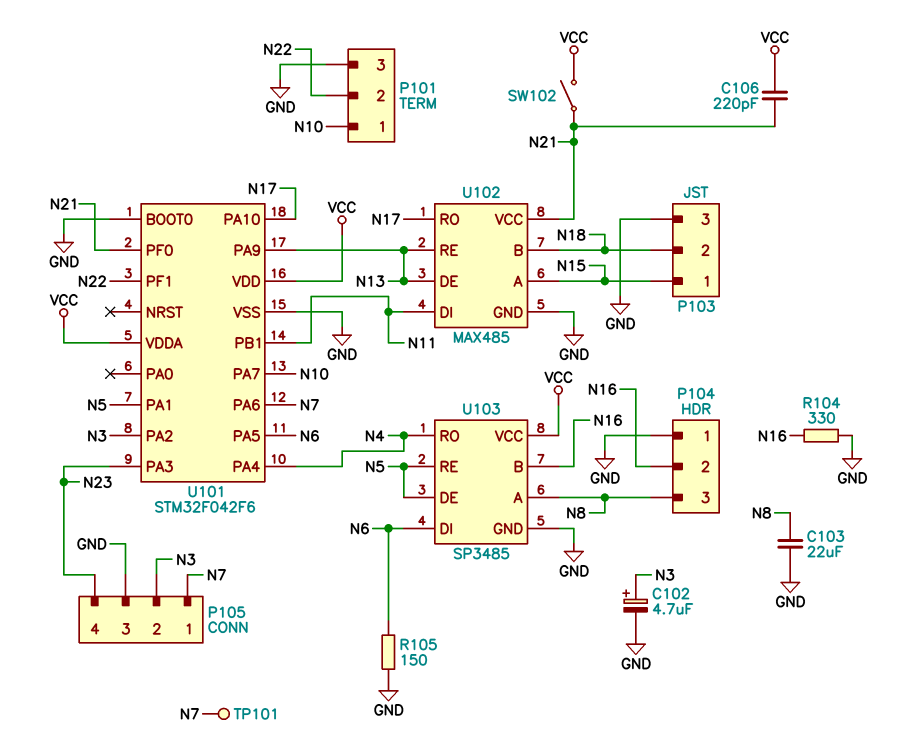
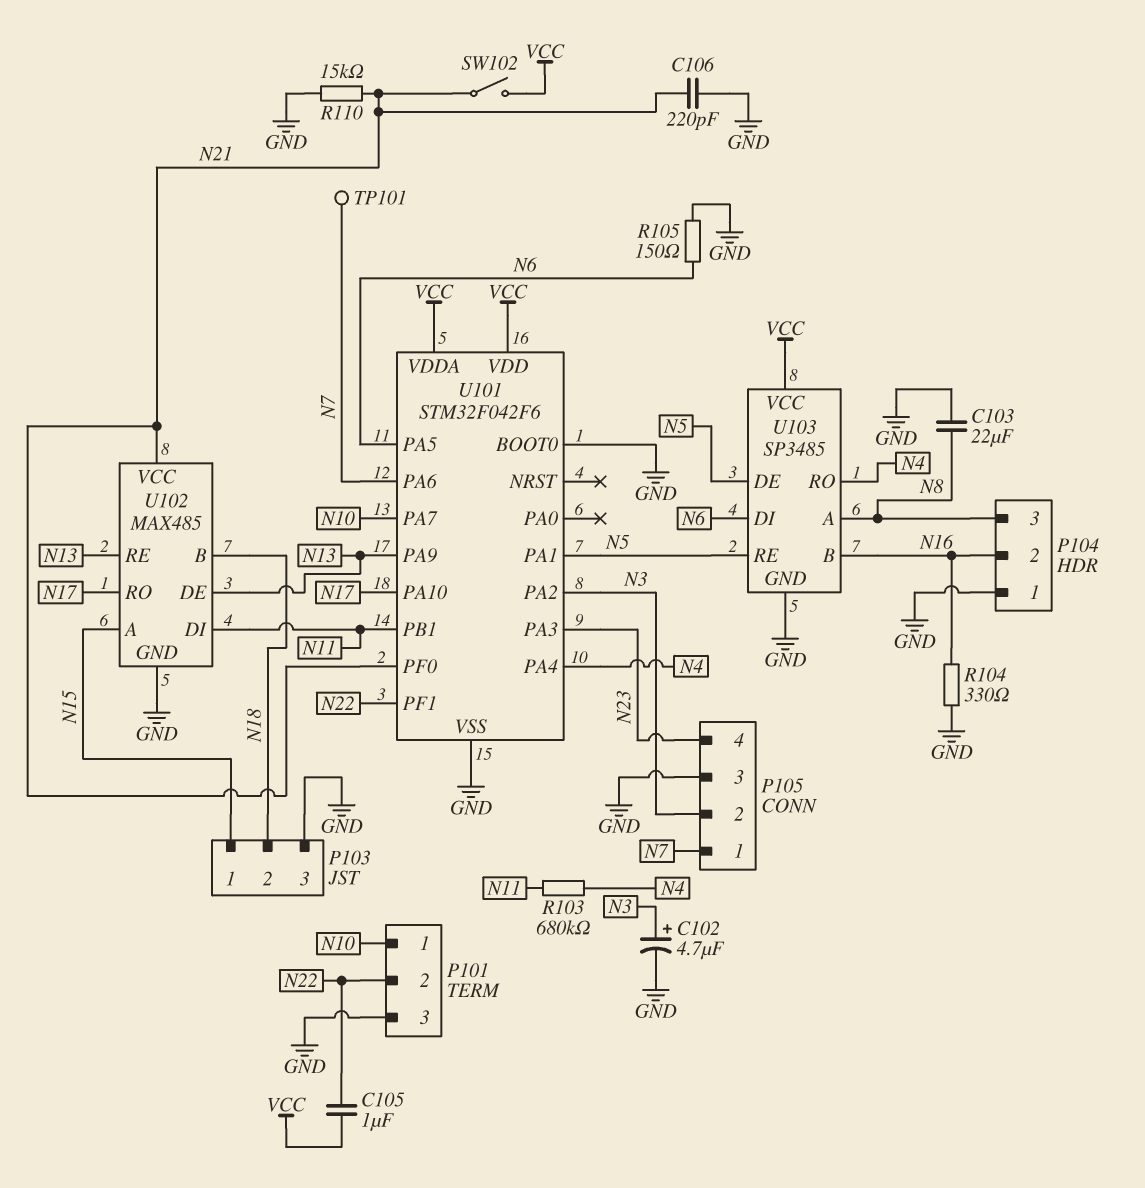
C105: none -> 1uF (N22, VCC)
C106: 220pF (N21, VCC) -> 220pF (GND, N21)
R103: none -> 680k (N4, N11)
R110: none -> 15k (GND, N21)

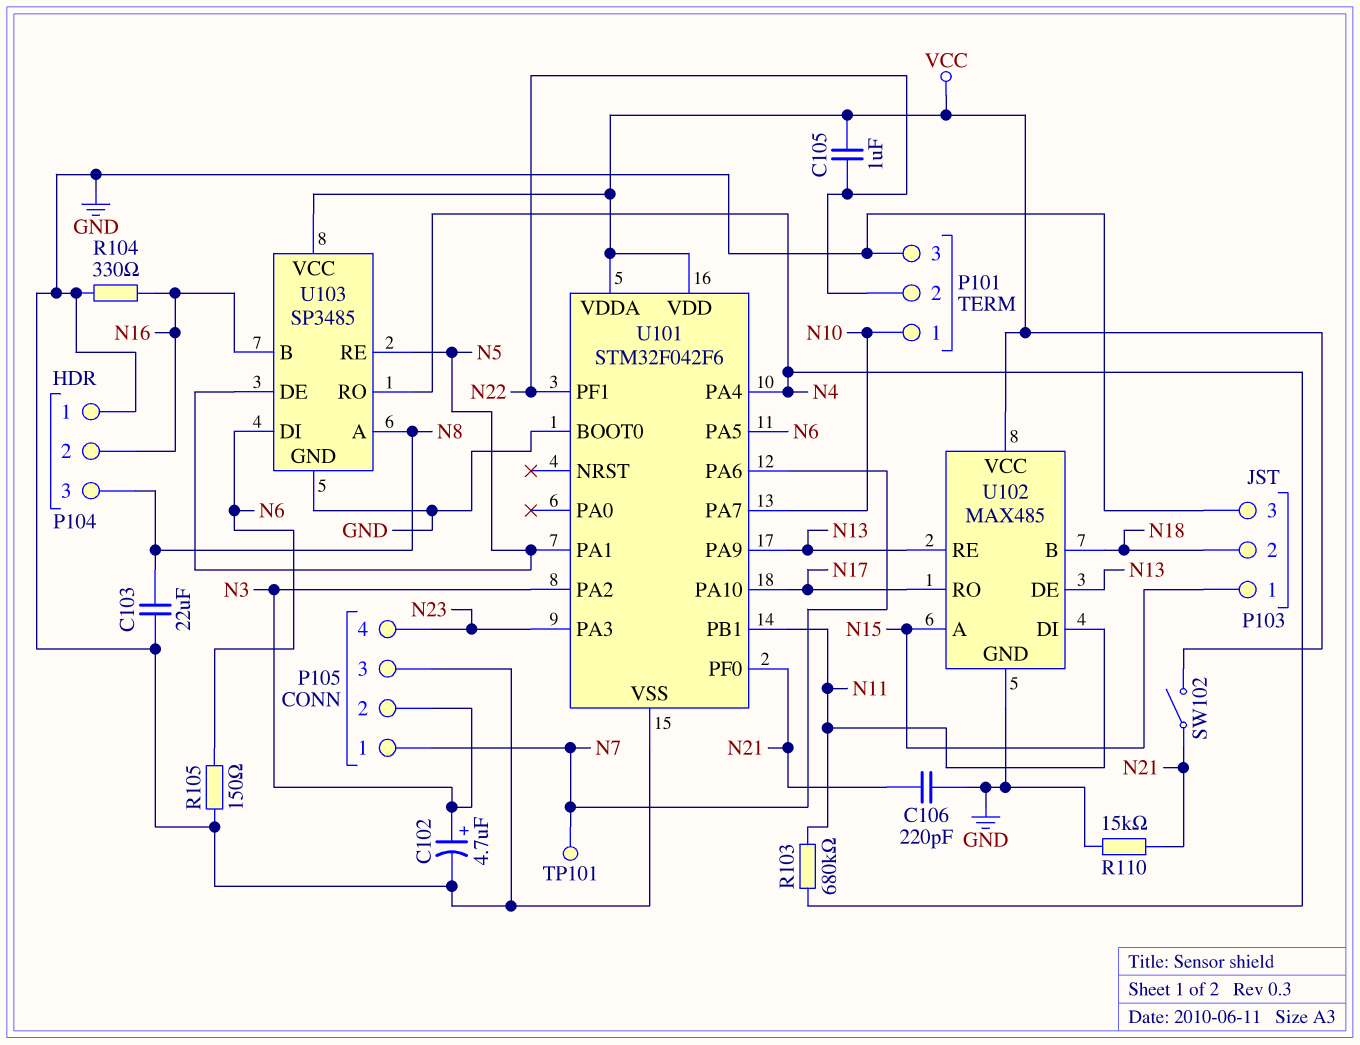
U102 pin VCC: N21 -> VCC

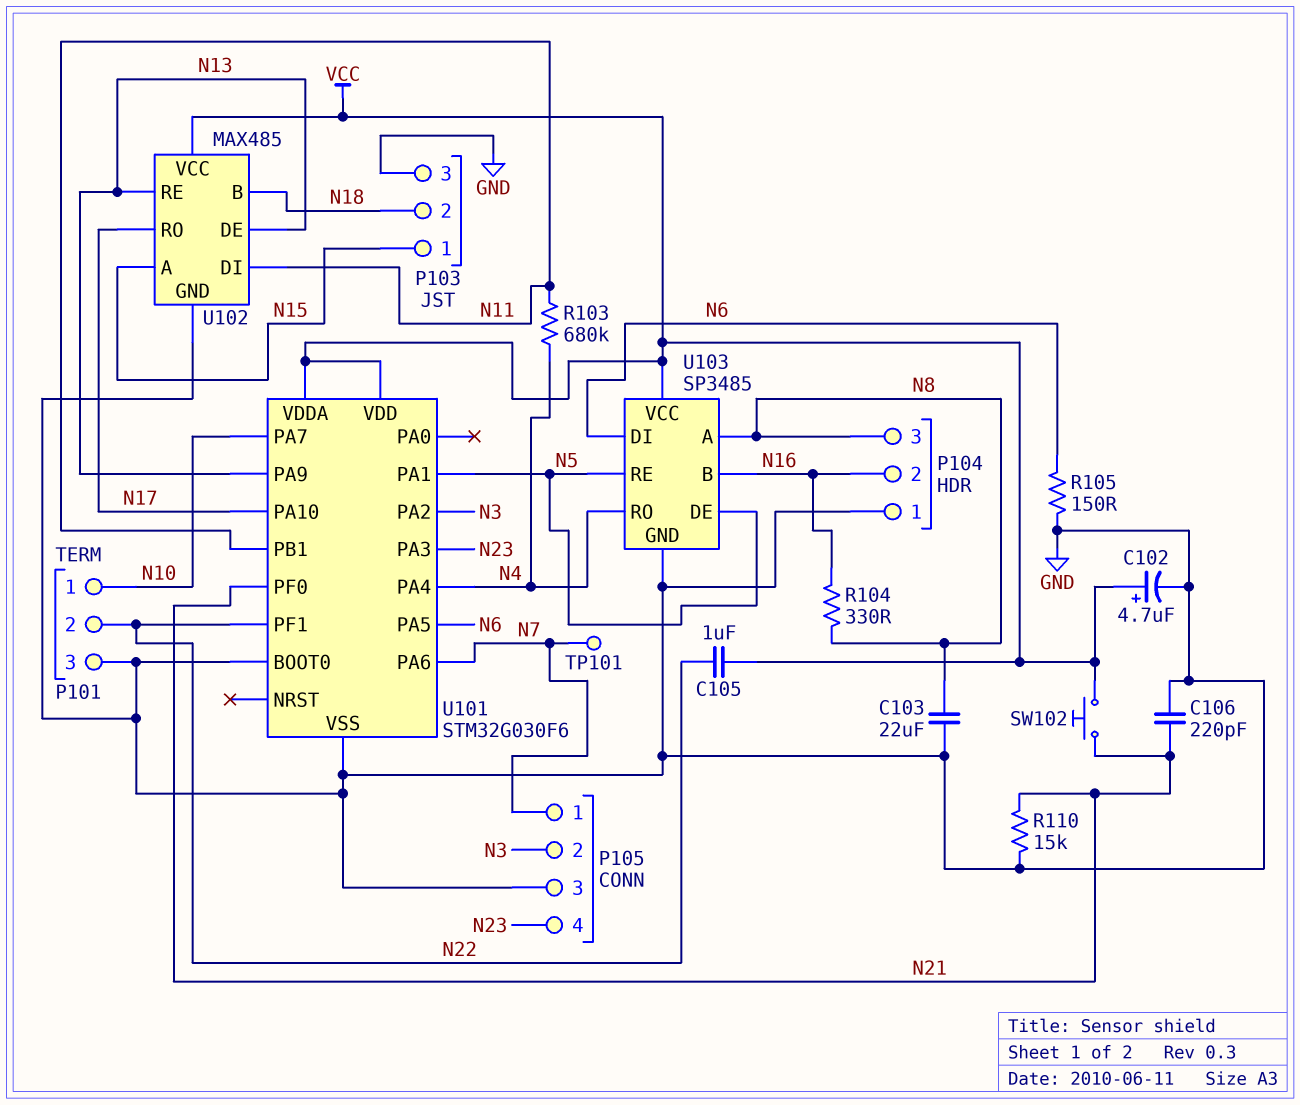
C102: 4.7uF (plus N3, minus GND) -> 4.7uF (plus VCC, minus GND)
R104: 330 (GND, N16) -> 330 (N8, N16)
SW102: switch (N21, VCC) -> button (N21, VCC)
U101: STM32F042F6 -> STM32G030F6

